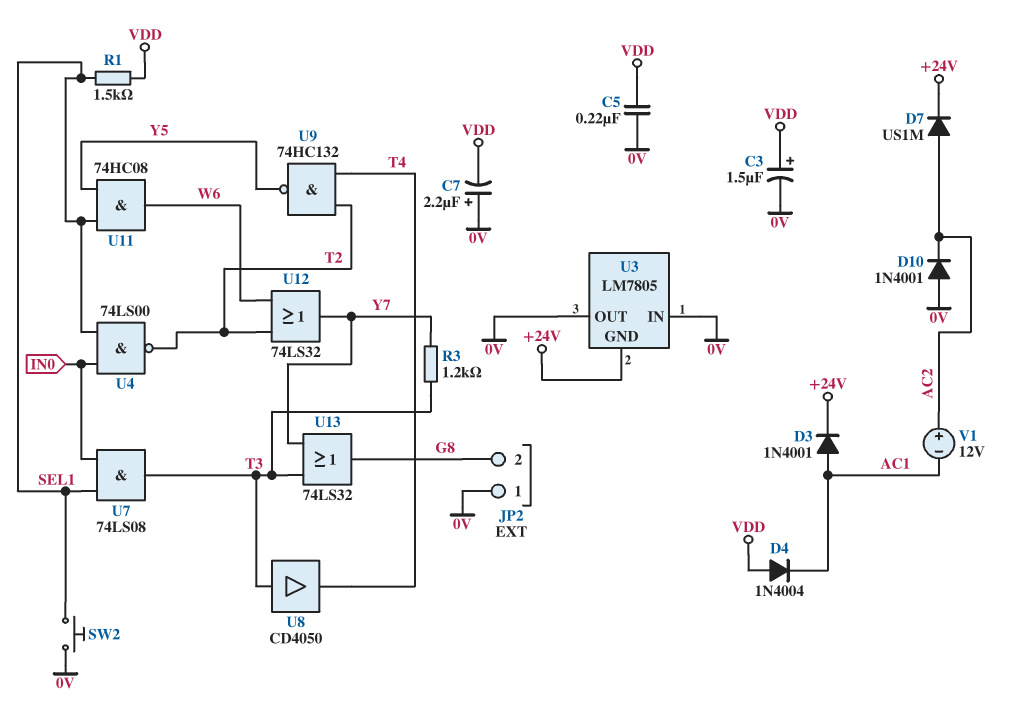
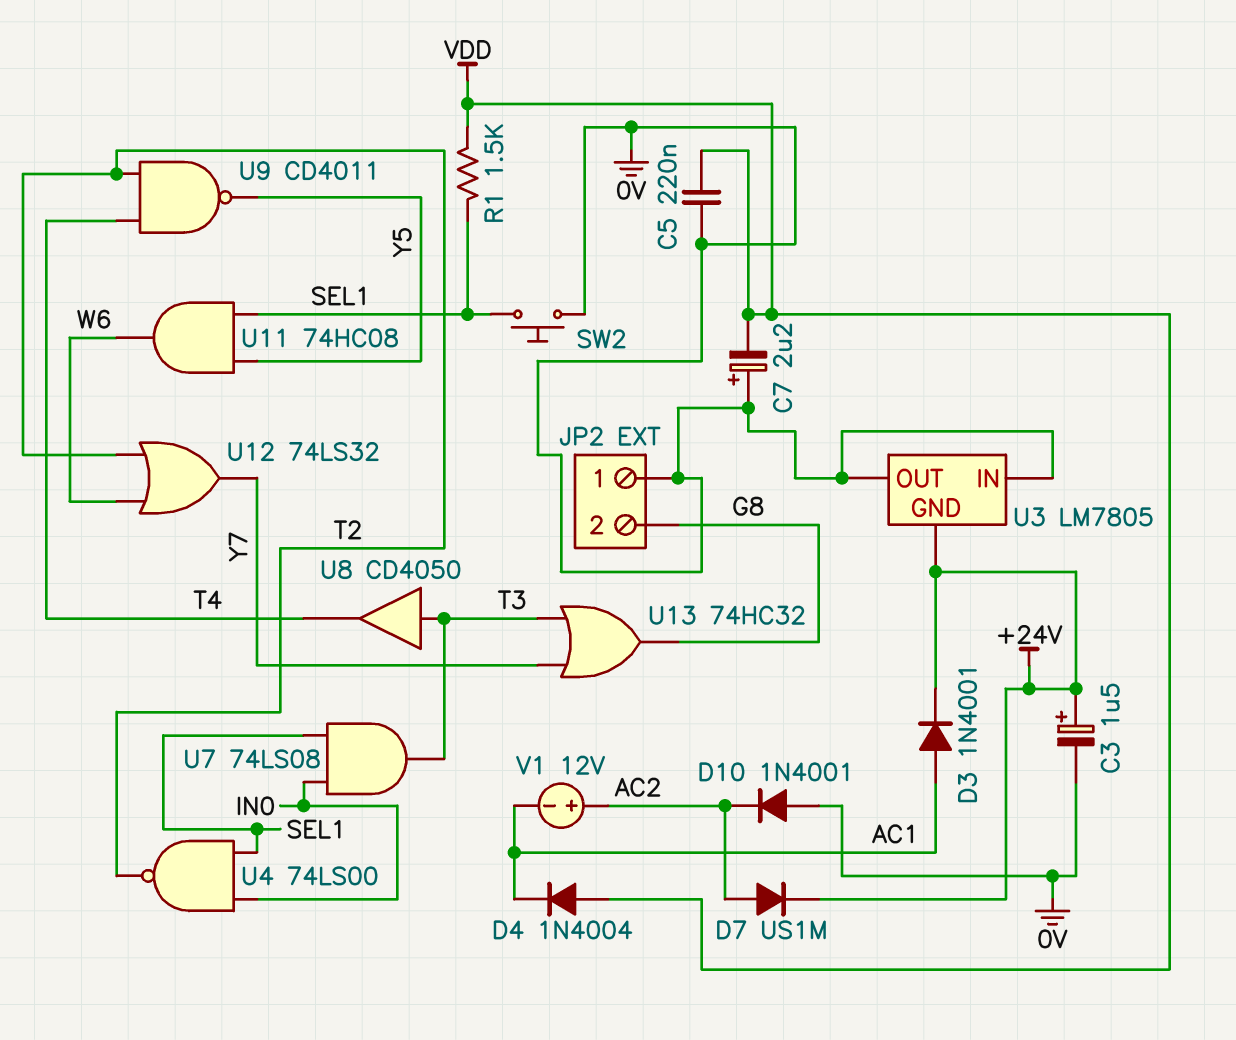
C3: 1.5uF (plus VDD, minus 0V) -> 1.5uF (plus +24V, minus 0V)
R3: 1.2k (T3, Y7) -> none
U9: NAND 74HC132 (in T2, in T4, out Y5) -> NAND CD4011 (in T2, in T4, out Y5)
U13: OR 74LS32 (in T3, in Y7, out G8) -> OR 74HC32 (in T3, in Y7, out G8)

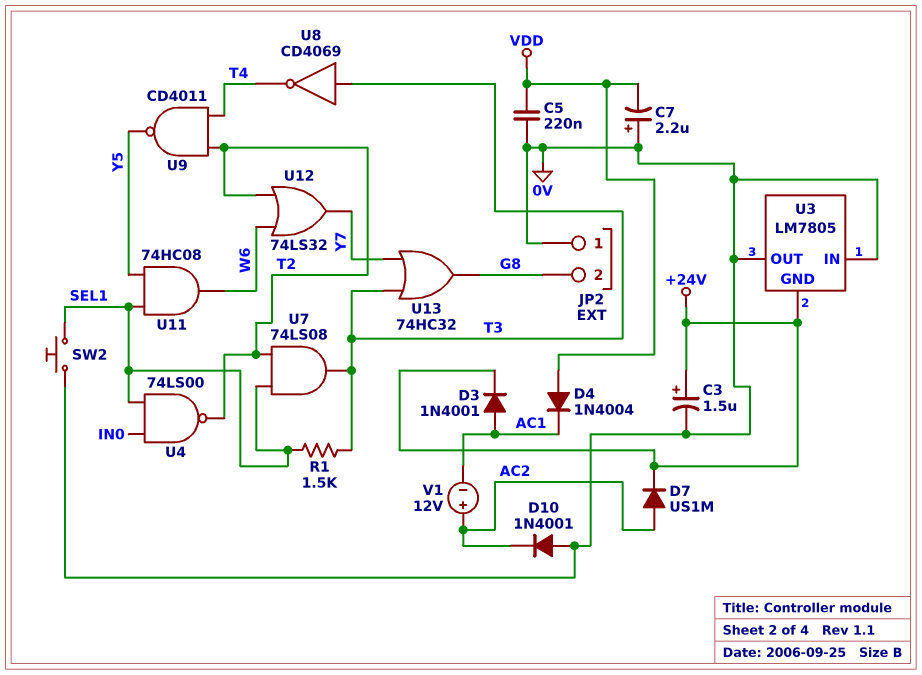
R1: 1.5k (SEL1, VDD) -> 1.5k (SEL1, T3)
U7: AND 74LS08 (in IN0, in SEL1, out T3) -> AND 74LS08 (in SEL1, in T2, out T3)
U8: buffer CD4050 (in T3, out T4) -> NOT CD4069 (in T3, out T4)

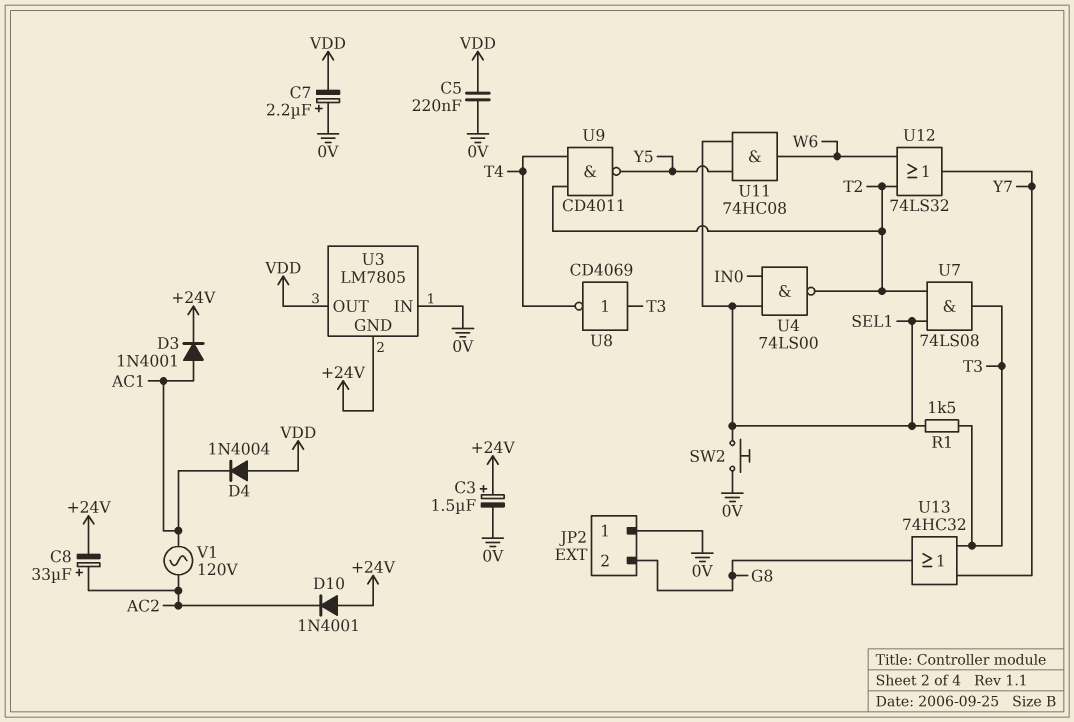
C8: none -> 33uF (plus AC2, minus +24V)
D7: diode US1M (A AC2, K +24V) -> none
D10: diode 1N4001 (A 0V, K AC2) -> diode 1N4001 (A +24V, K AC2)
U3 pin OUT: 0V -> VDD
V1: 12V (plus AC2, minus AC1) -> AC 120V (AC1, AC2)

